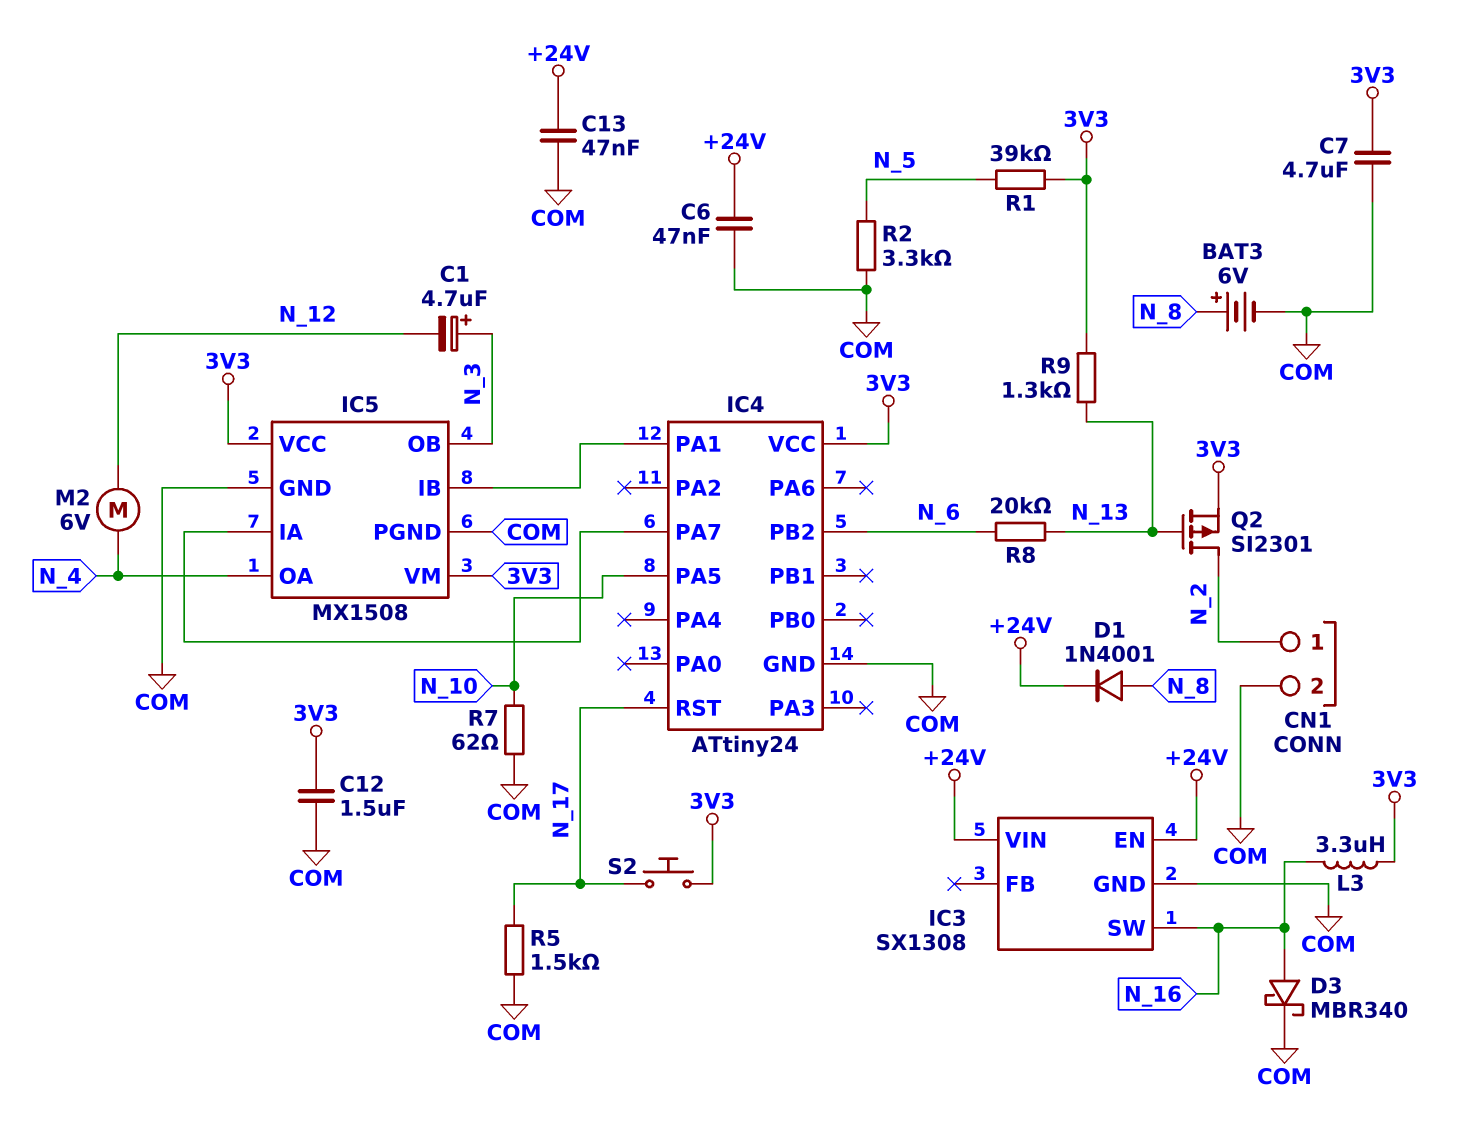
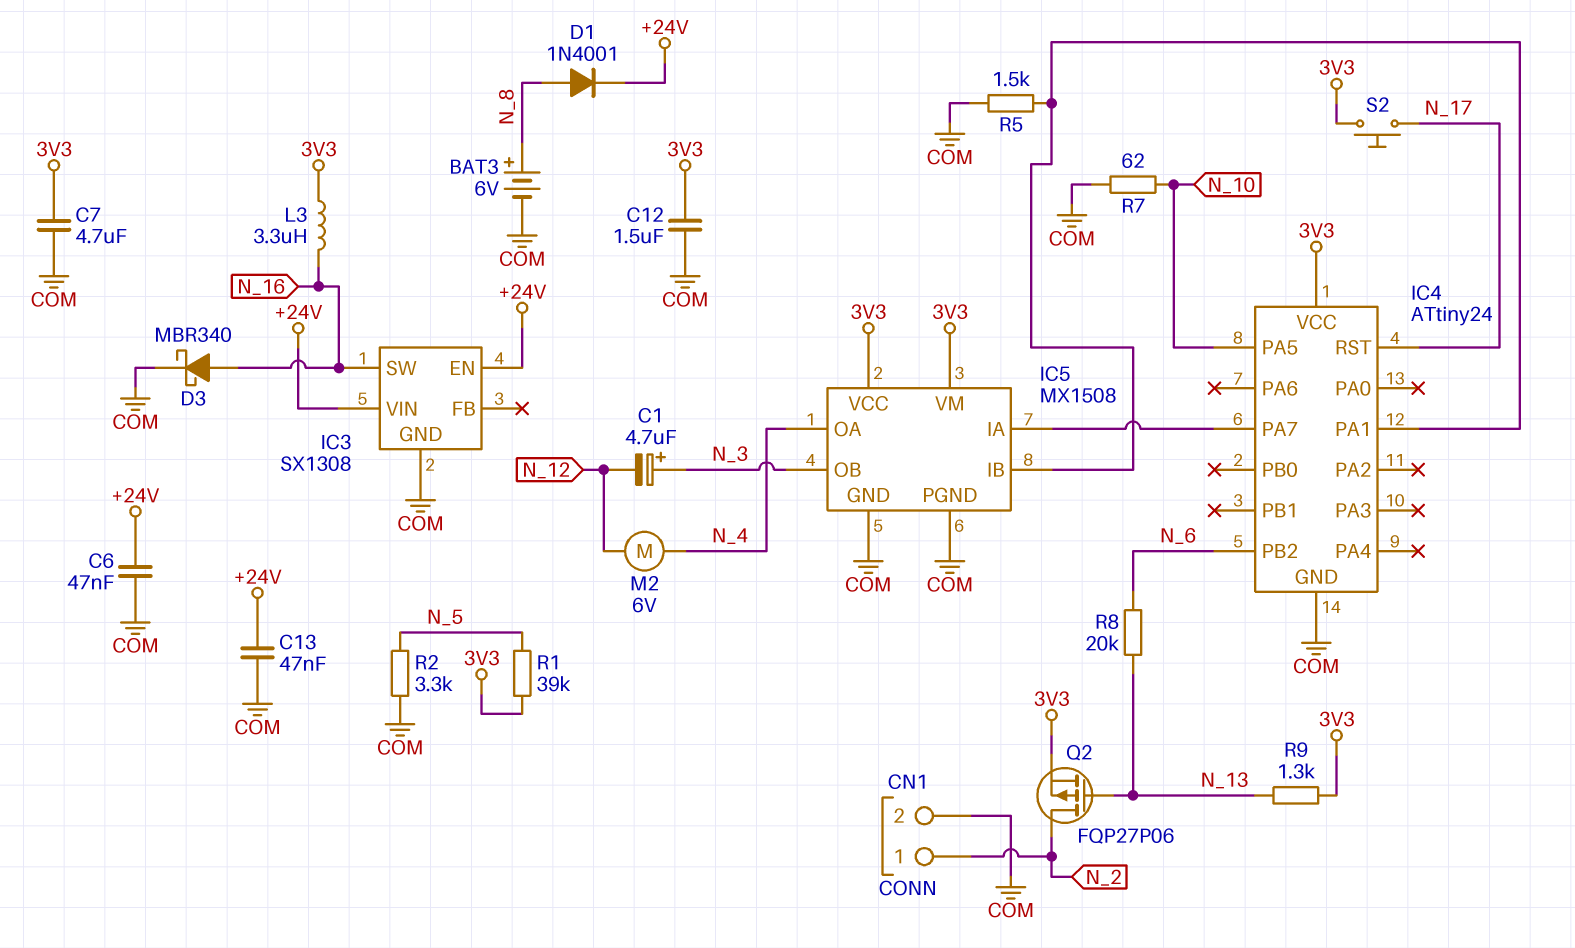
Q2: PMOS SI2301 (G N_13, D N_2, S 3V3) -> PMOS FQP27P06 (G N_13, D N_2, S 3V3)
R5: 1.5k (COM, N_17) -> 1.5k (COM, IC4/PA1)

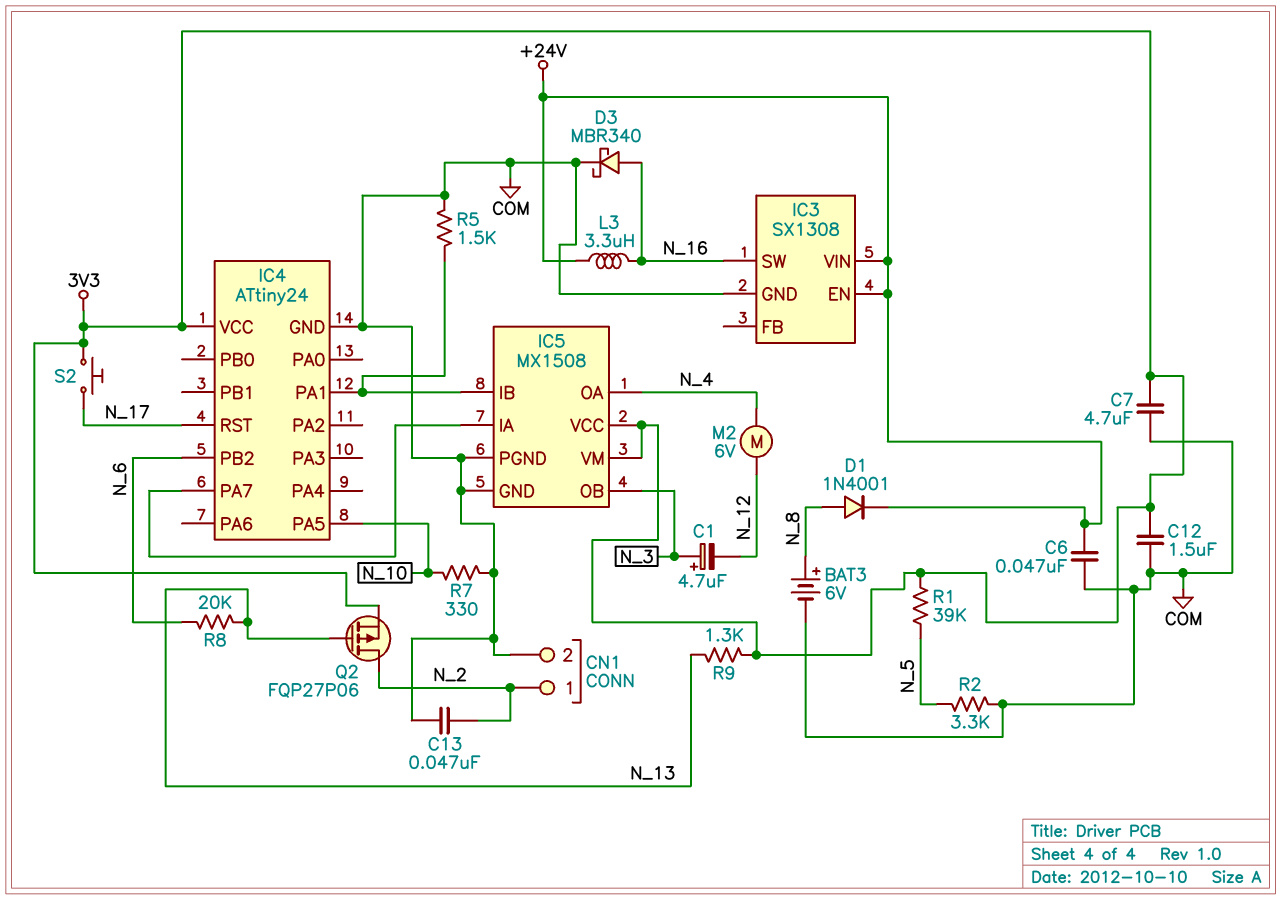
C13: 47nF (+24V, COM) -> 47nF (COM, N_2)
L3: 3.3uH (3V3, N_16) -> 3.3uH (+24V, N_16)
R7: 62 (COM, N_10) -> 330 (COM, N_10)

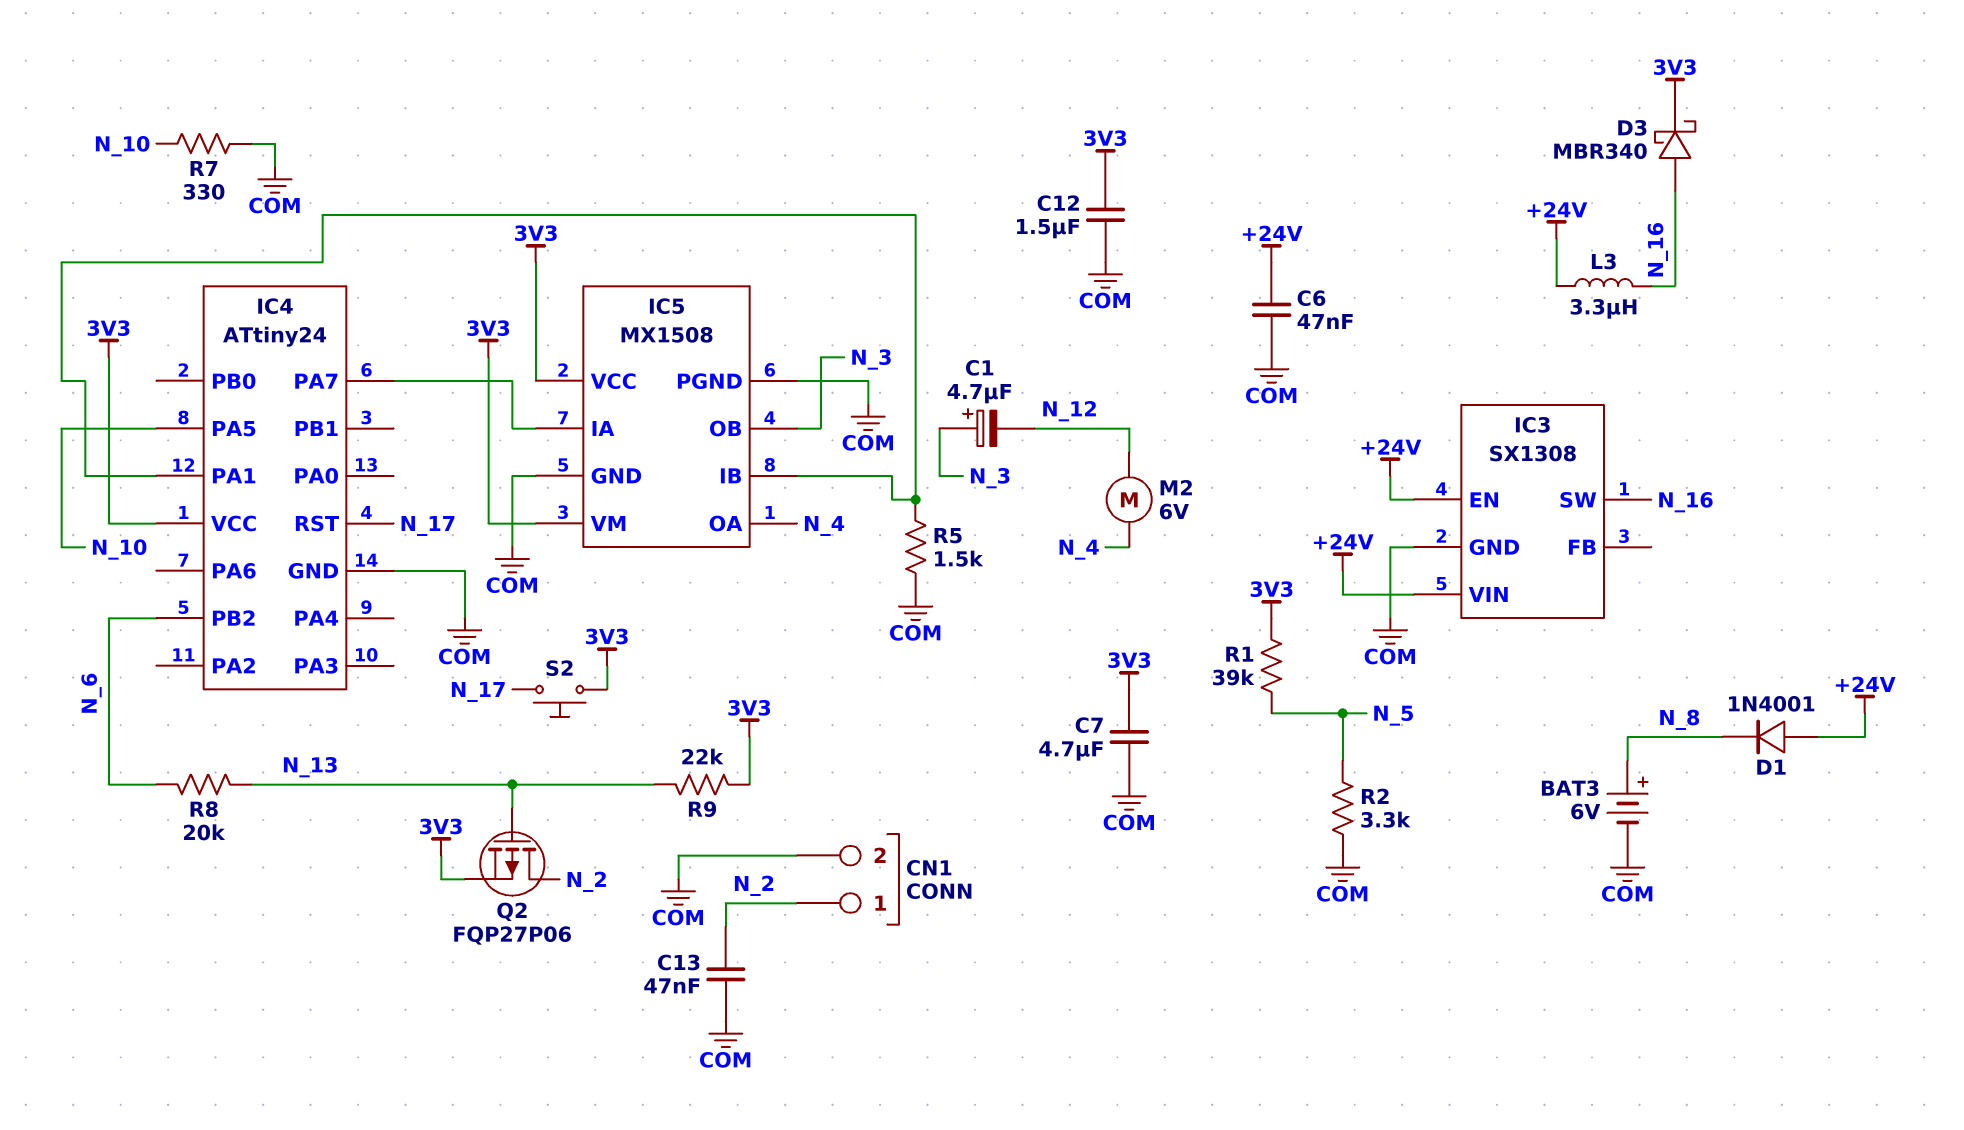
D1: diode 1N4001 (A N_8, K +24V) -> diode 1N4001 (A +24V, K N_8)
D3: schottky MBR340 (A N_16, K COM) -> schottky MBR340 (A N_16, K 3V3)
R9: 1.3k (3V3, N_13) -> 22k (3V3, N_13)

